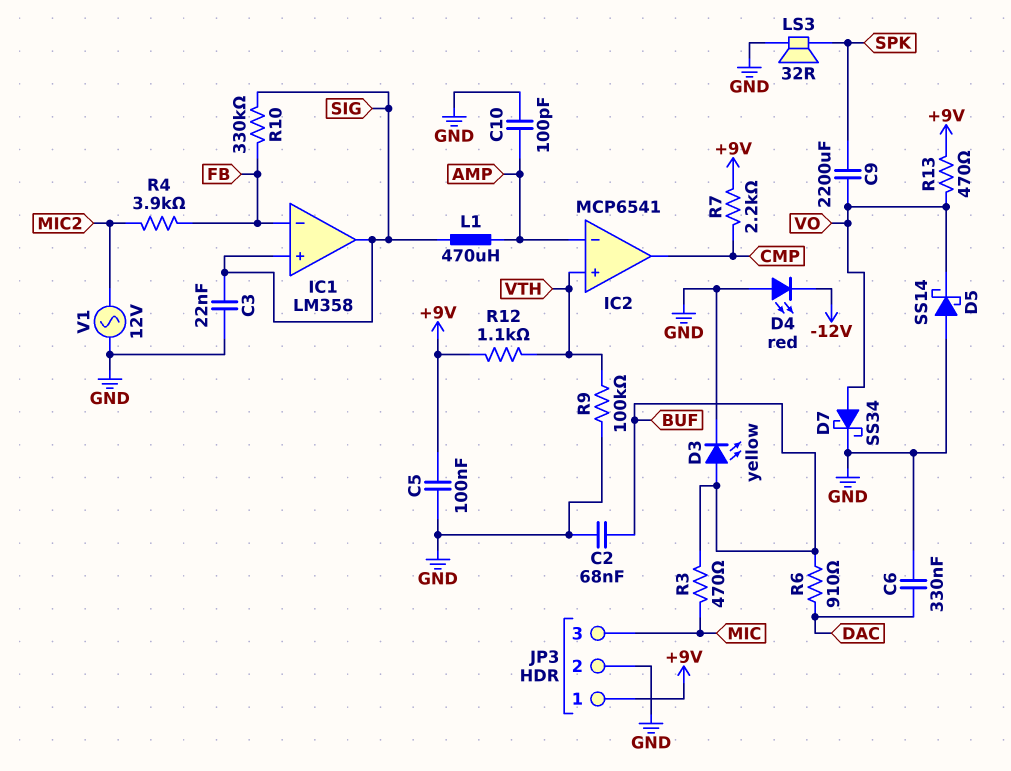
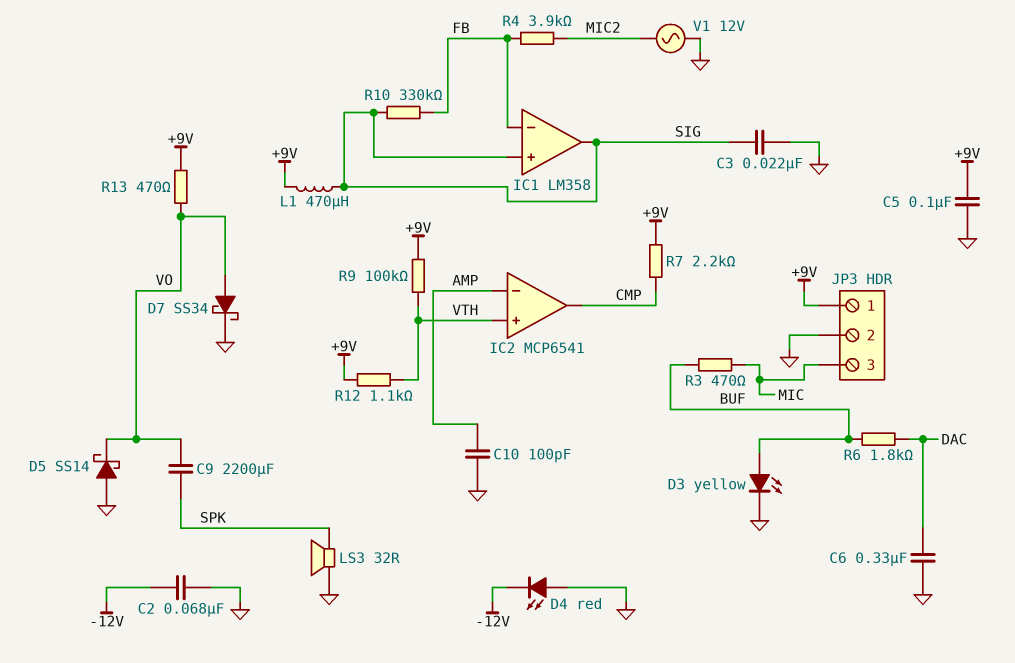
C2: 68nF (BUF, GND) -> 68nF (-12V, GND)
L1: 470uH (AMP, SIG) -> 470uH (+9V, SIG)
R6: 910 (BUF, DAC) -> 1.8k (BUF, DAC)
R9: 100k (GND, VTH) -> 100k (+9V, VTH)

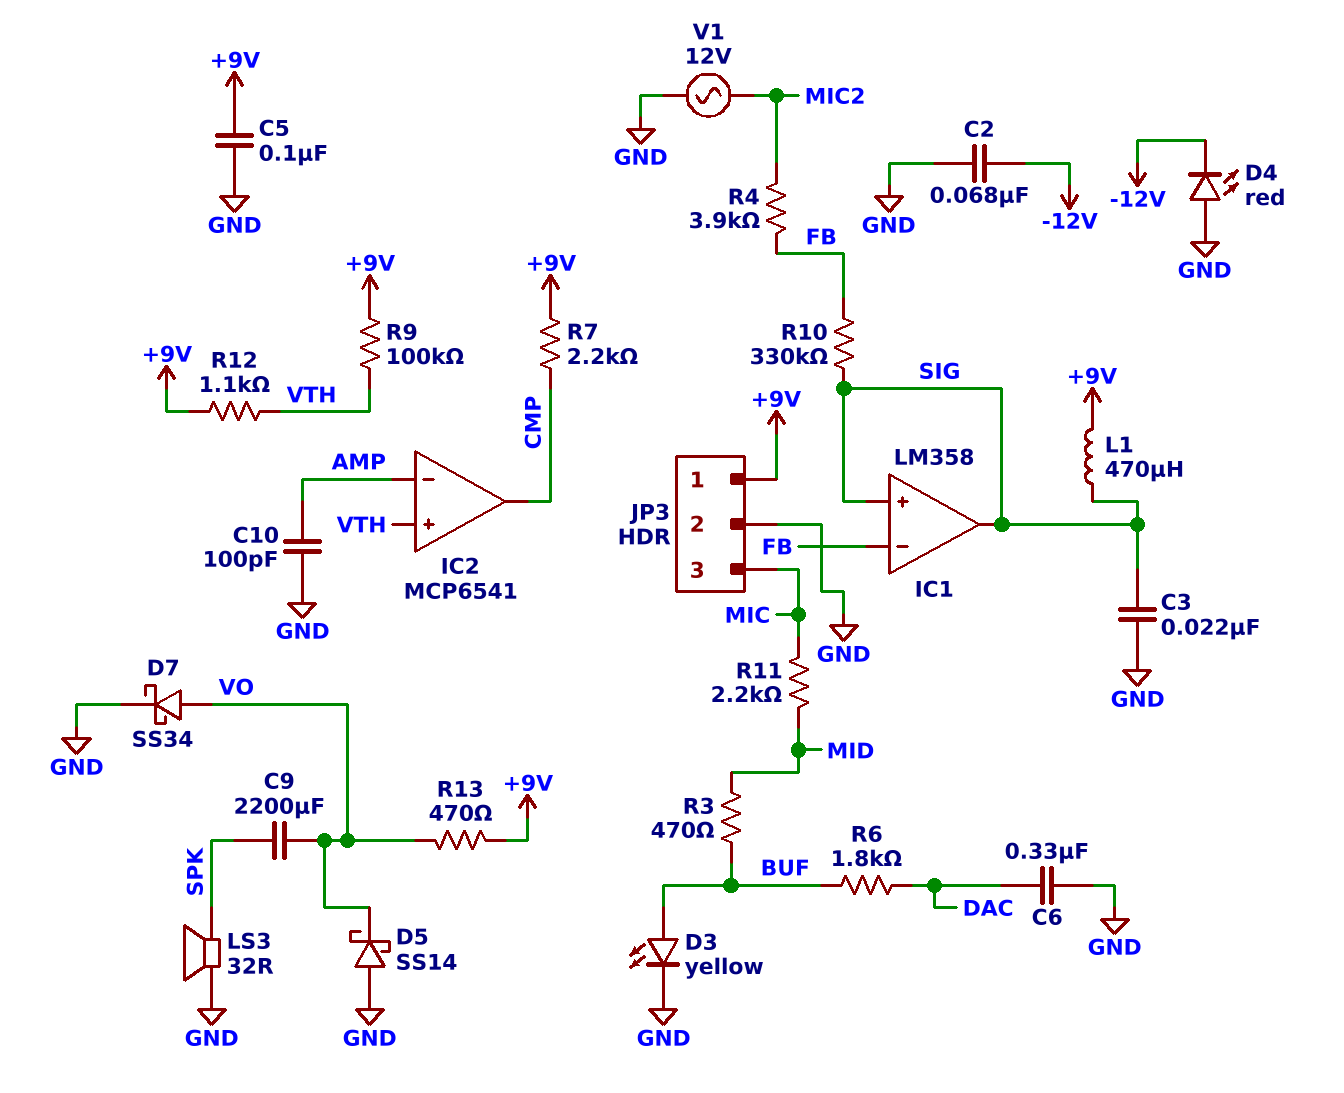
R3: 470 (BUF, MIC) -> 470 (BUF, MID)
R11: none -> 2.2k (MIC, MID)

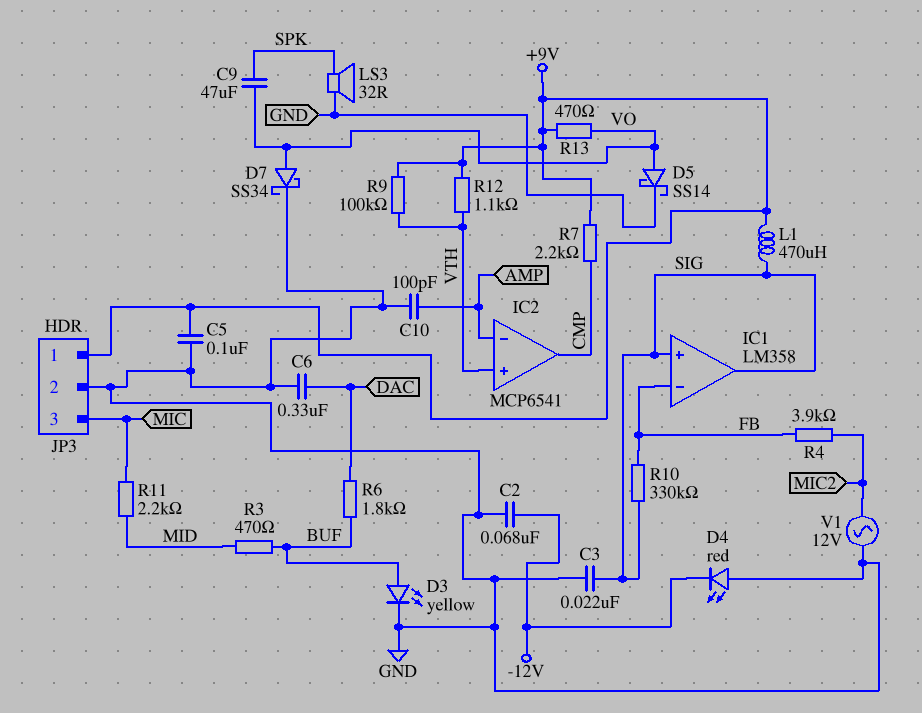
C9: 2200uF (SPK, VO) -> 47uF (SPK, VO)
D5: schottky SS14 (A GND, K VO) -> schottky SS14 (A VO, K GND)

